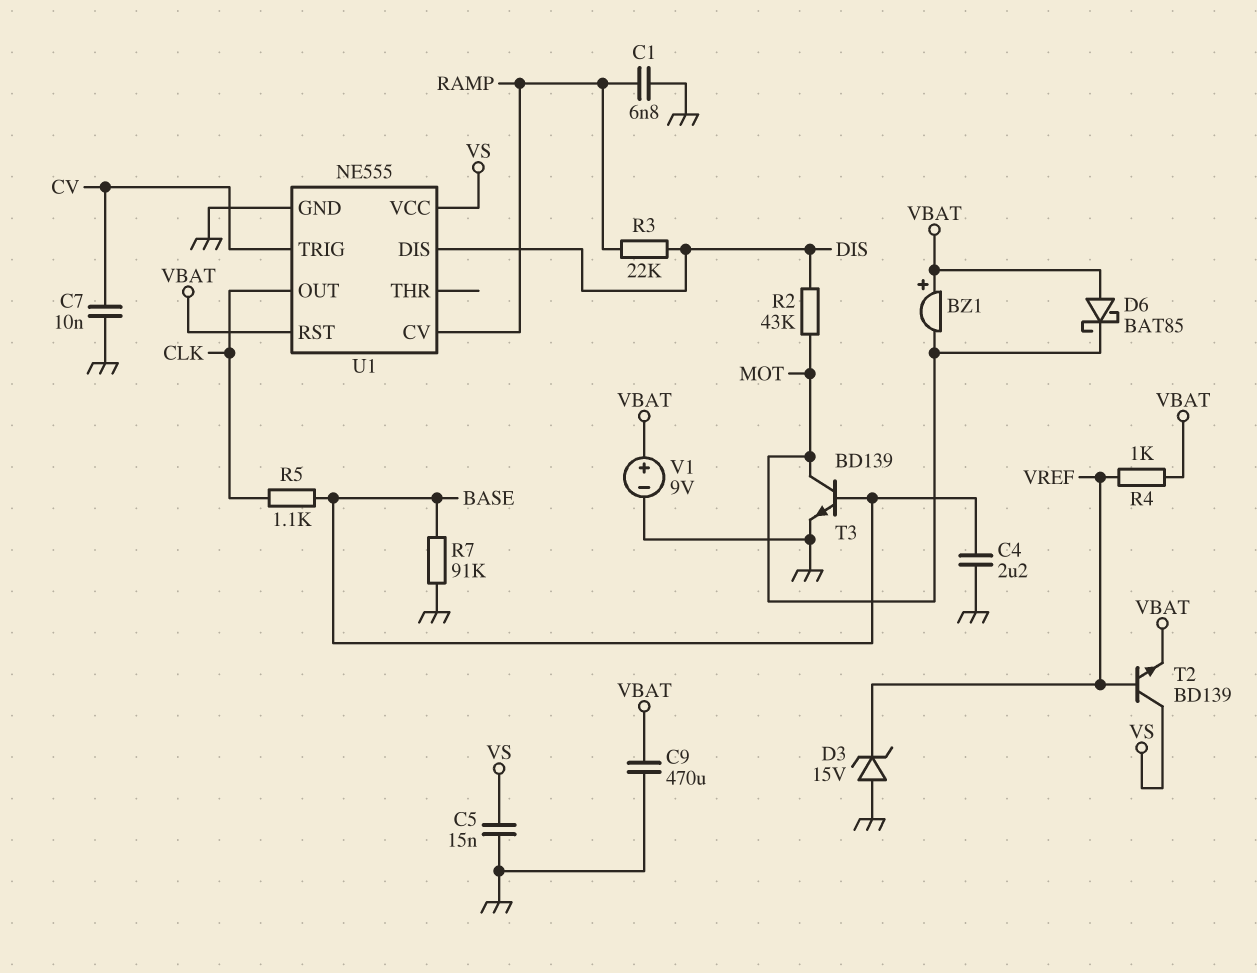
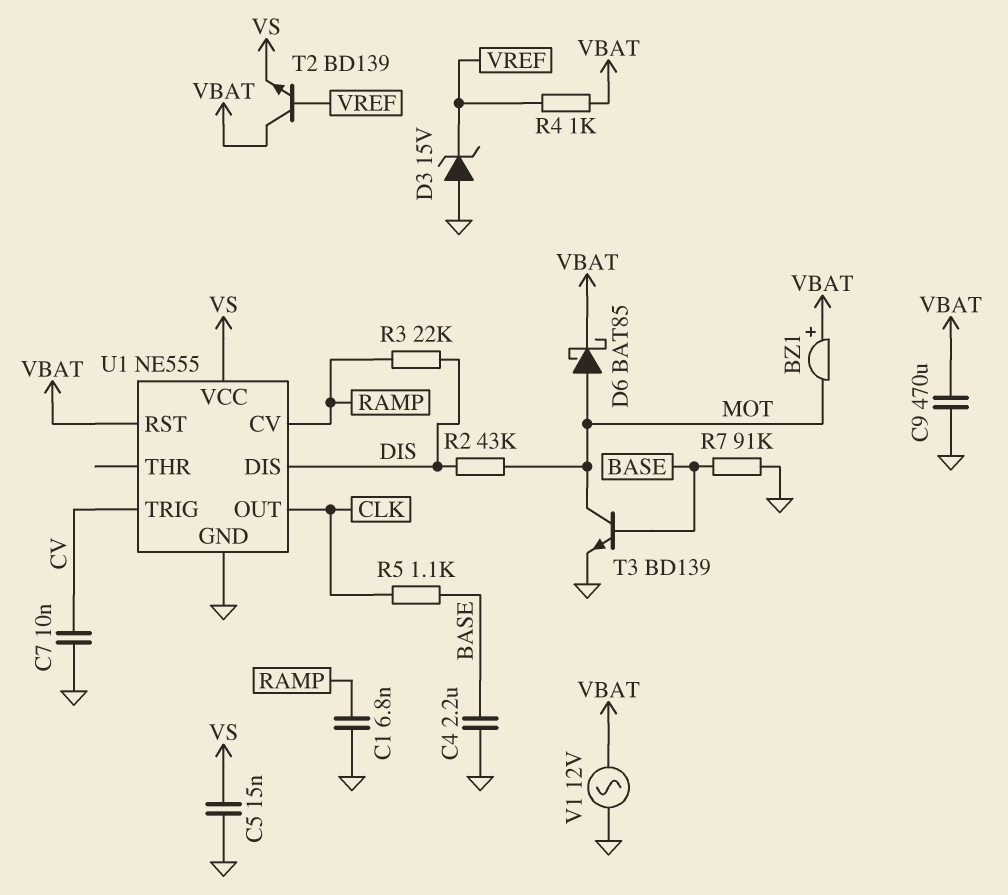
D6: schottky BAT85 (A VBAT, K MOT) -> schottky BAT85 (A MOT, K VBAT)
T2: NPN BD139 (B VREF, C VS, E VBAT) -> NPN BD139 (B VREF, C VBAT, E VS)
V1: 9V (plus VBAT, minus GND) -> AC 12V (GND, VBAT)

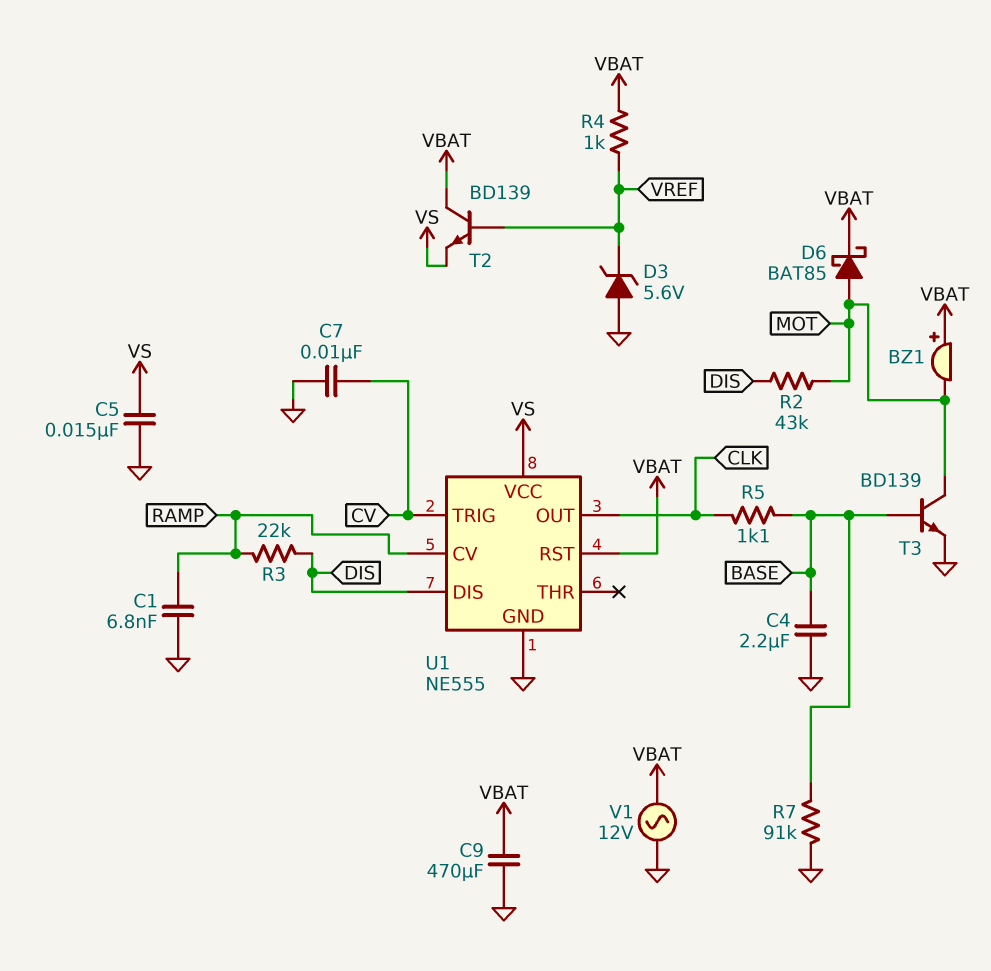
D3: zener 15V (A GND, K VREF) -> zener 5.6V (A GND, K VREF)

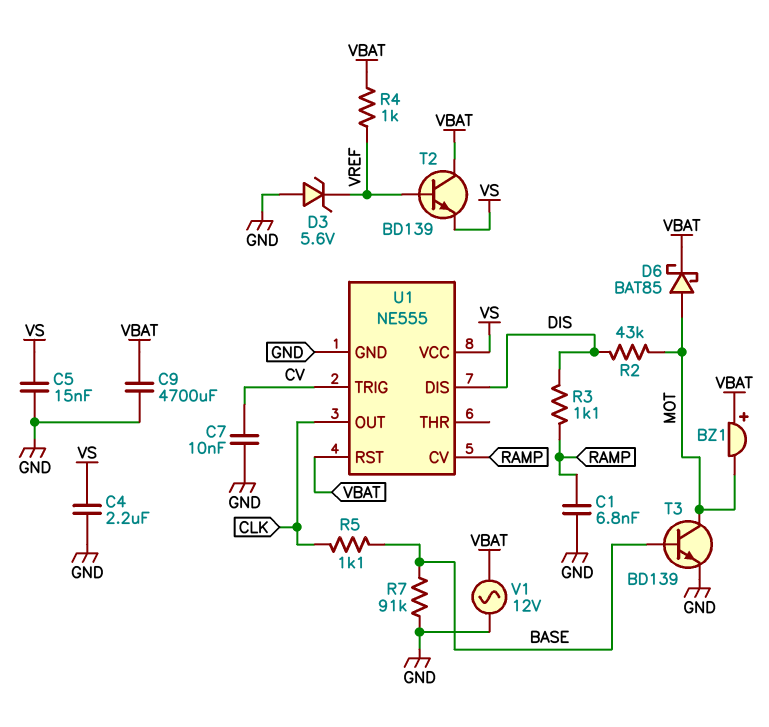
C4: 2.2uF (BASE, GND) -> 2.2uF (GND, VS)
C9: 470uF (GND, VBAT) -> 4700uF (GND, VBAT)
R3: 22k (DIS, RAMP) -> 1.1k (DIS, RAMP)

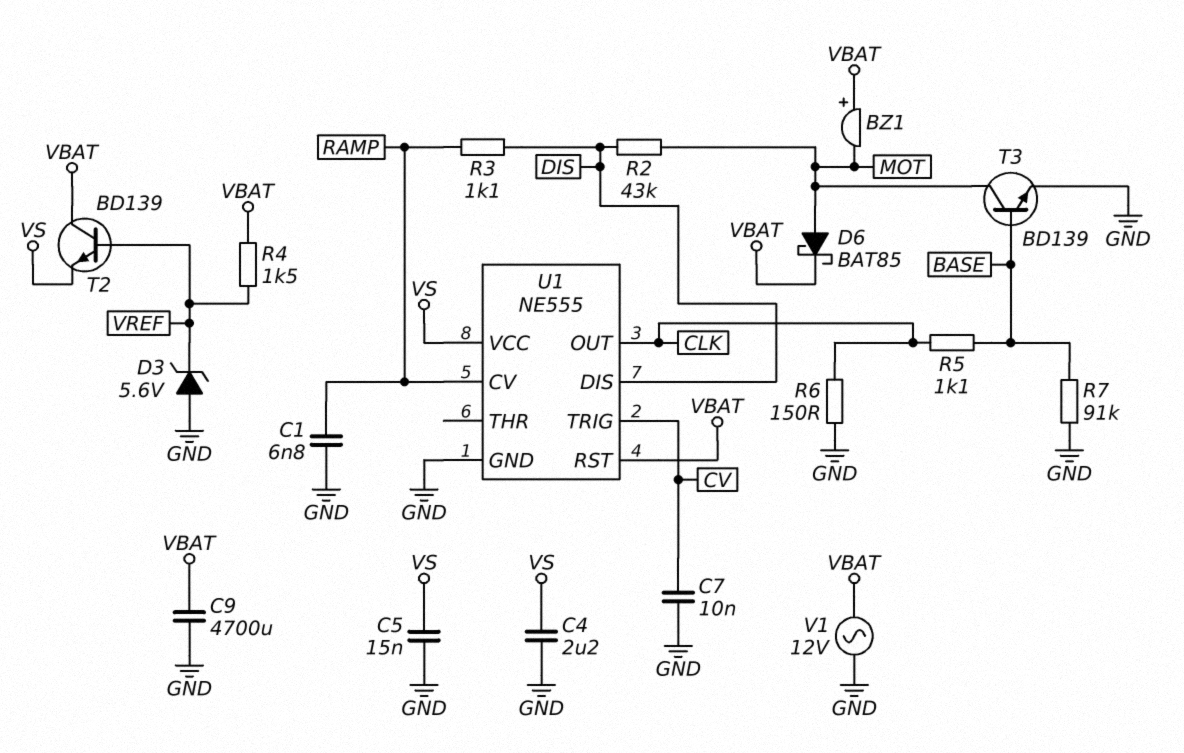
R4: 1k (VBAT, VREF) -> 1.5k (VBAT, VREF)
R6: none -> 150 (CLK, GND)

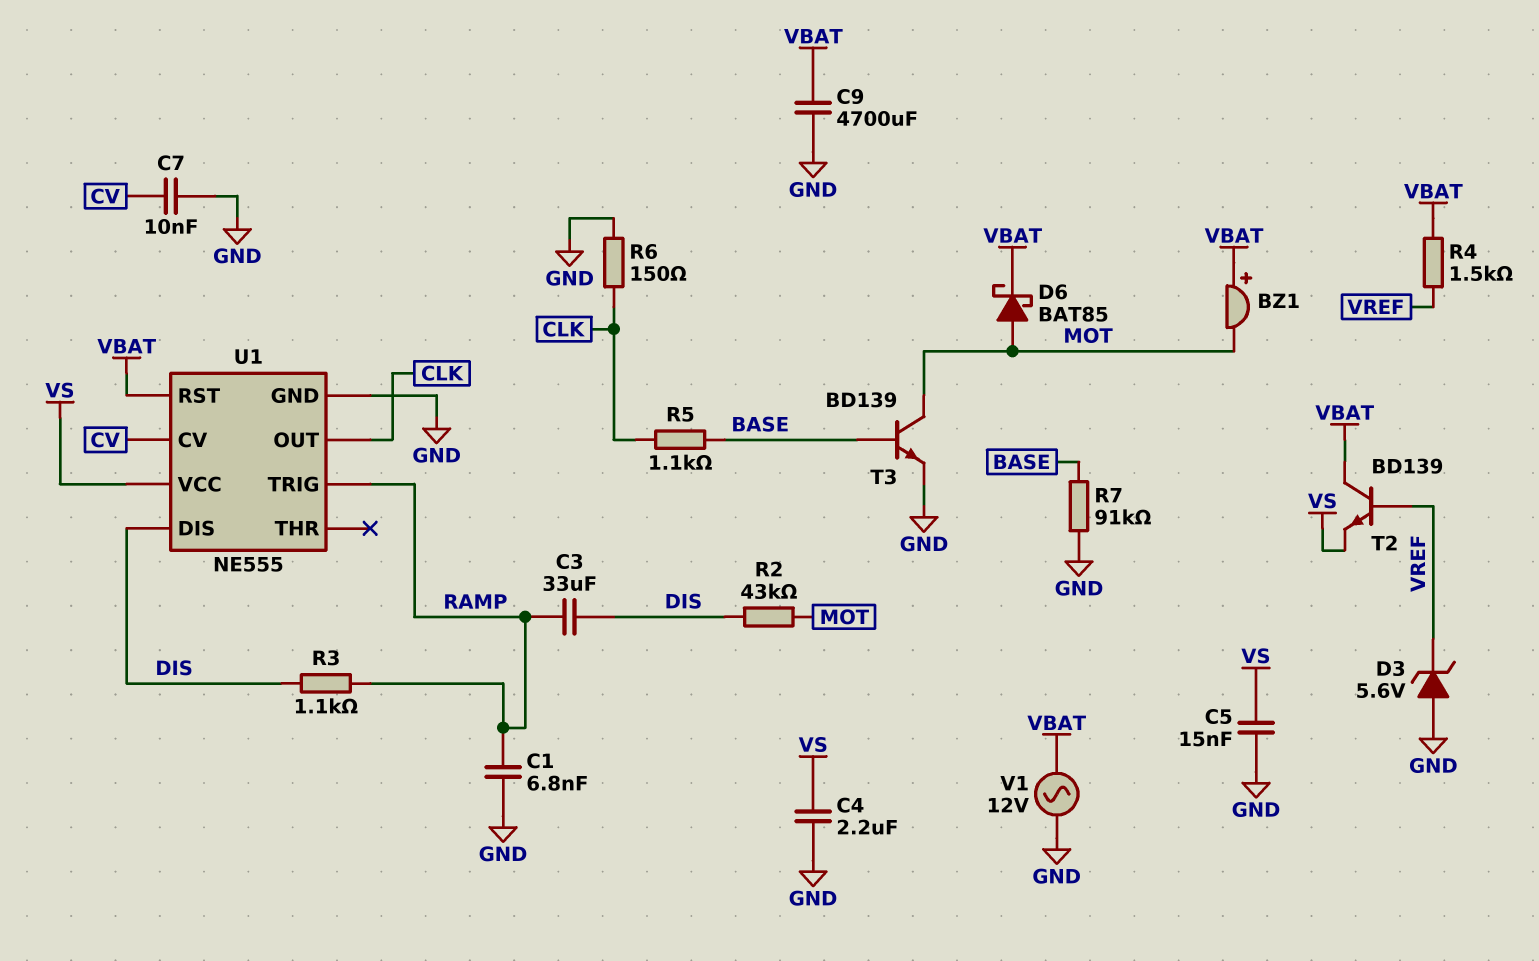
C3: none -> 33uF (DIS, RAMP)
U1 pin CV: RAMP -> CV
U1 pin TRIG: CV -> RAMP

